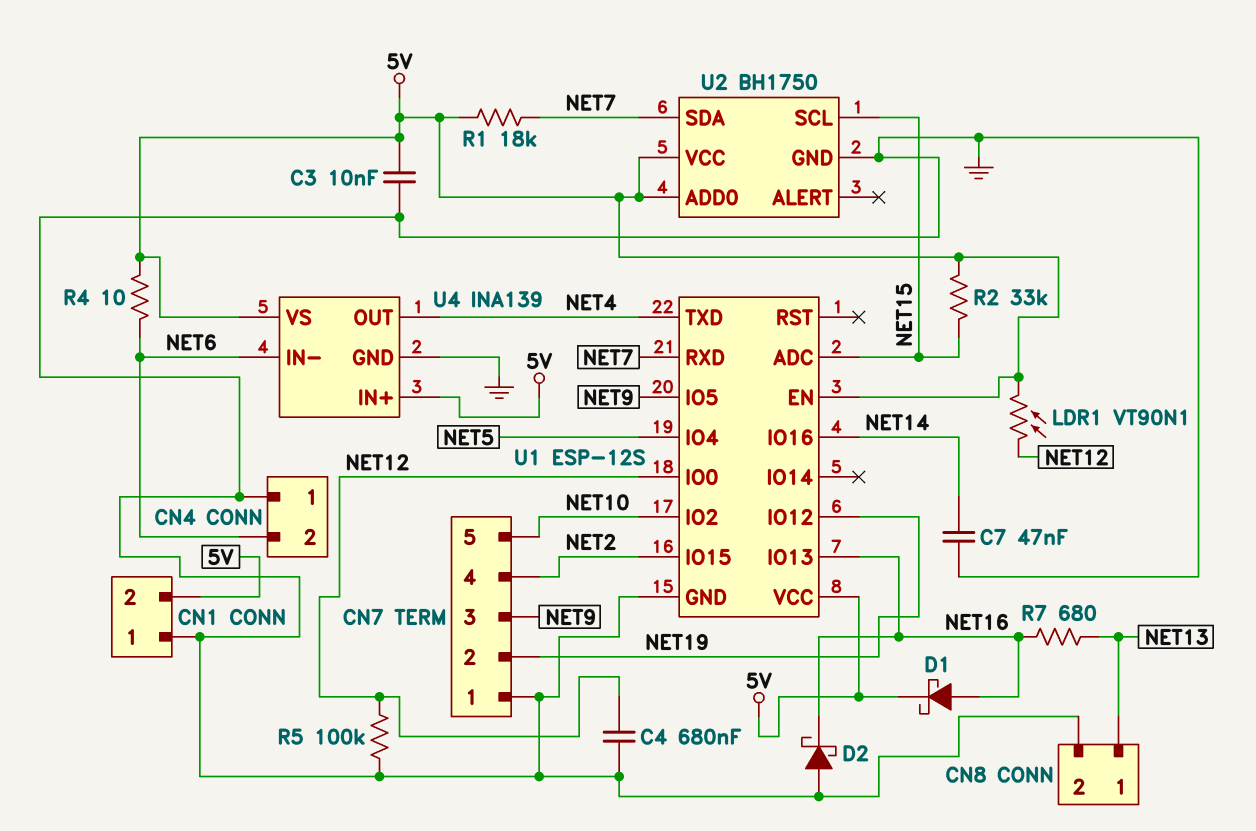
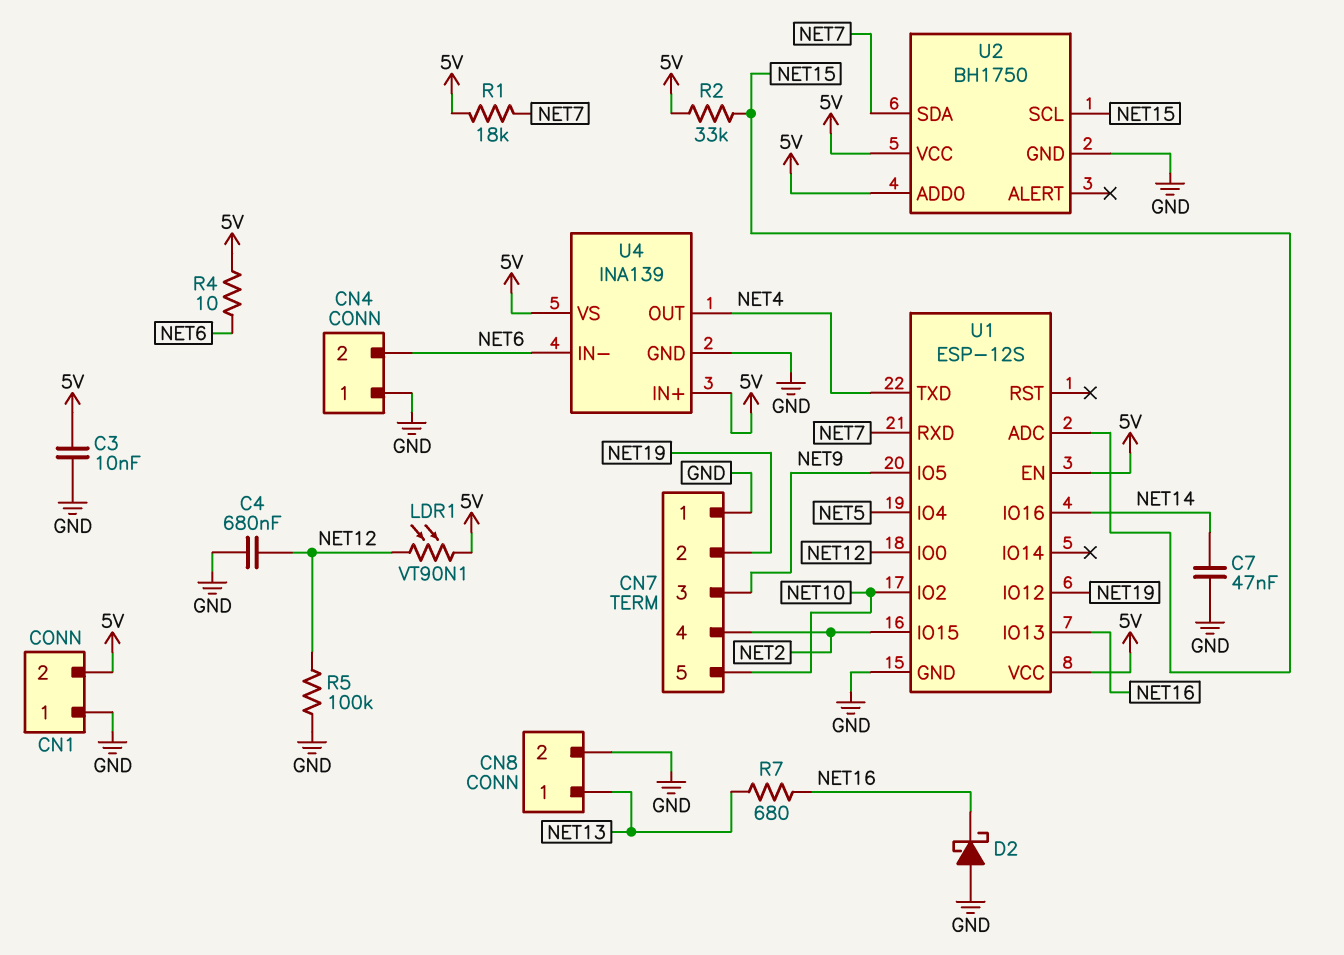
D1: schottky (A NET16, K 5V) -> none

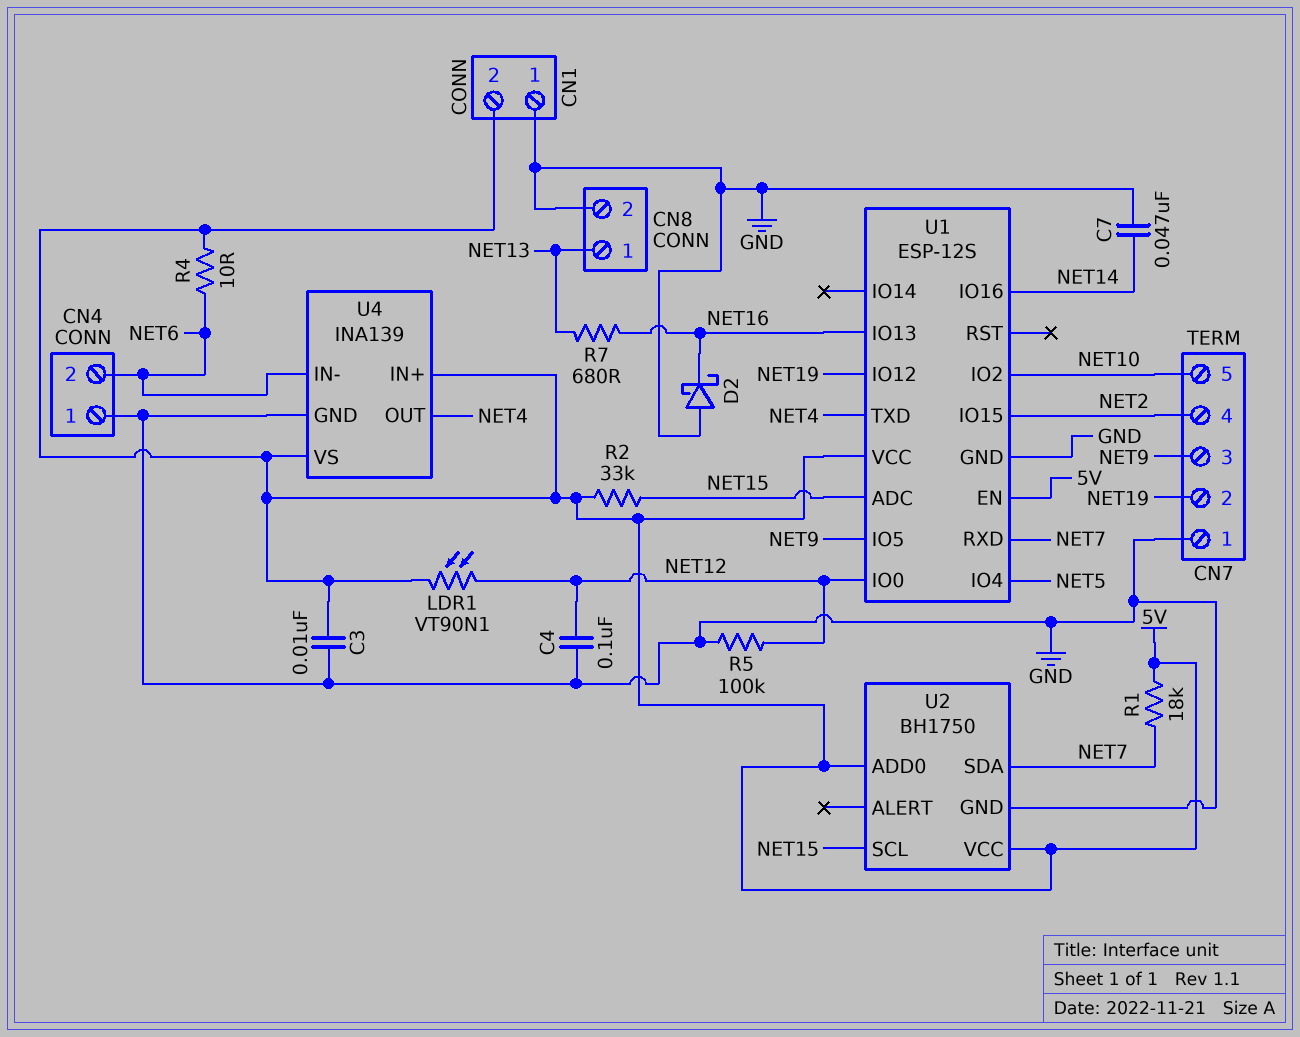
C4: 680nF (GND, NET12) -> 100nF (GND, NET12)

